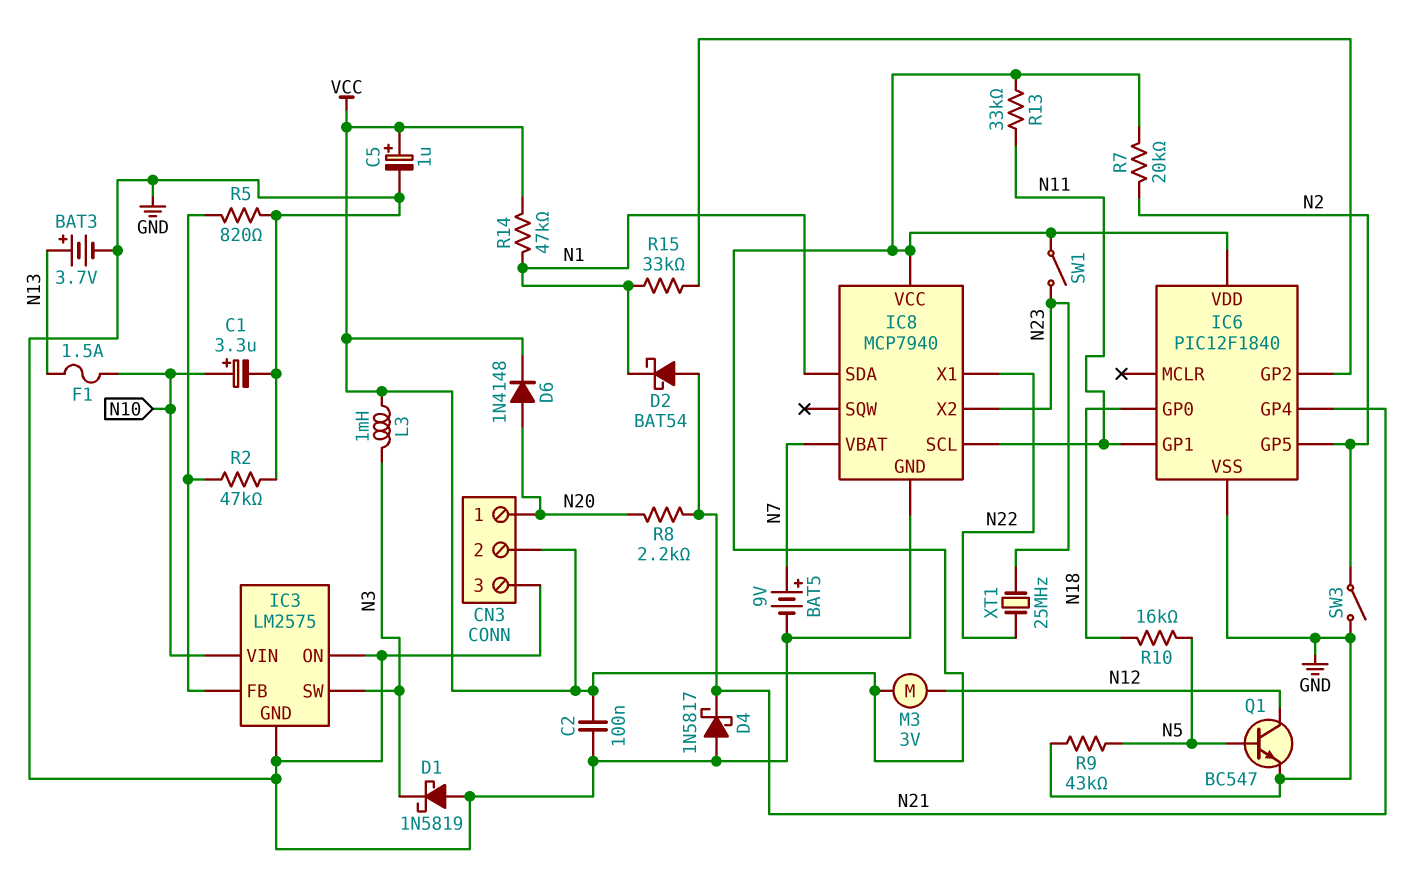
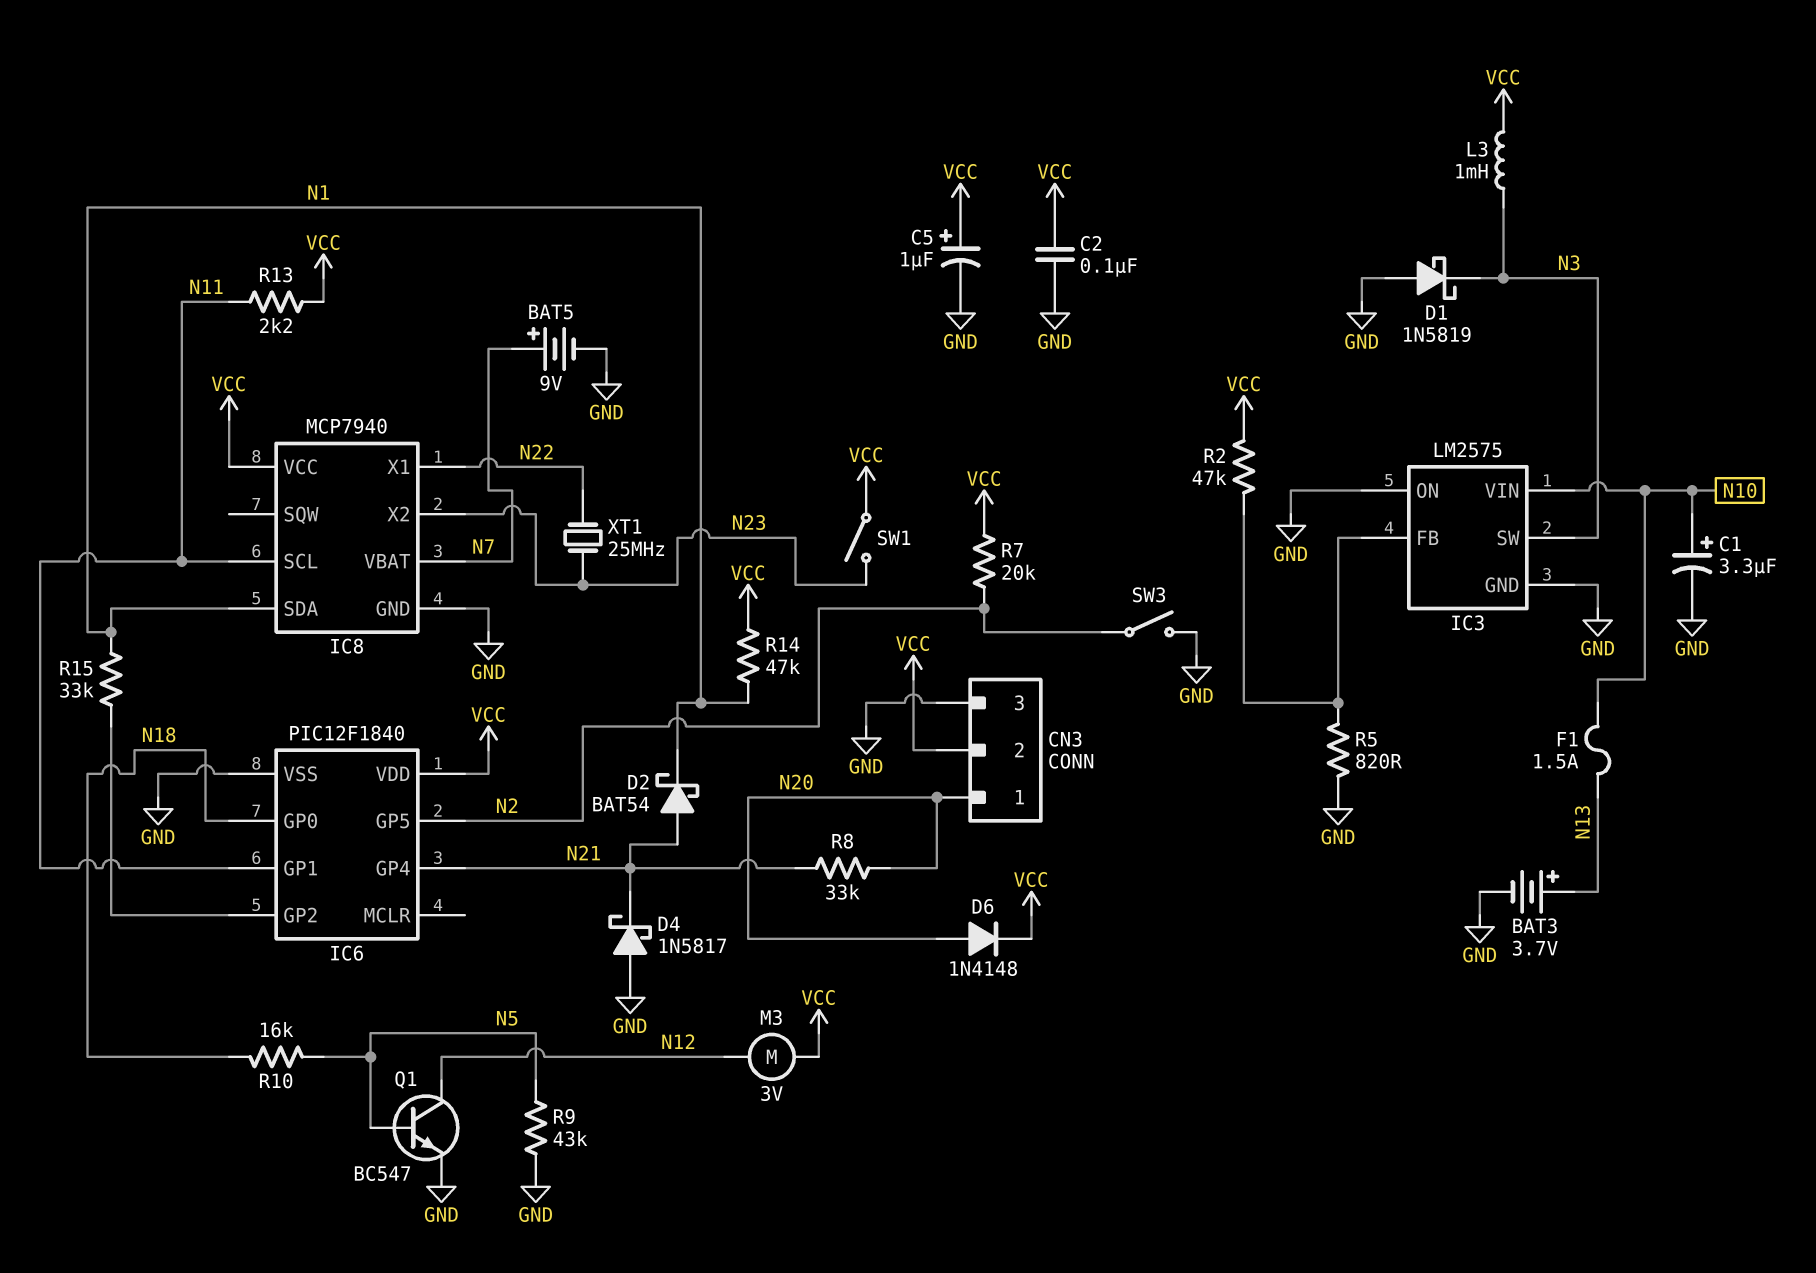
R2: 47k (GND, IC3/FB) -> 47k (IC3/FB, VCC)
R8: 2.2k (N20, N21) -> 33k (N20, N21)
R13: 33k (N11, VCC) -> 2.2k (N11, VCC)

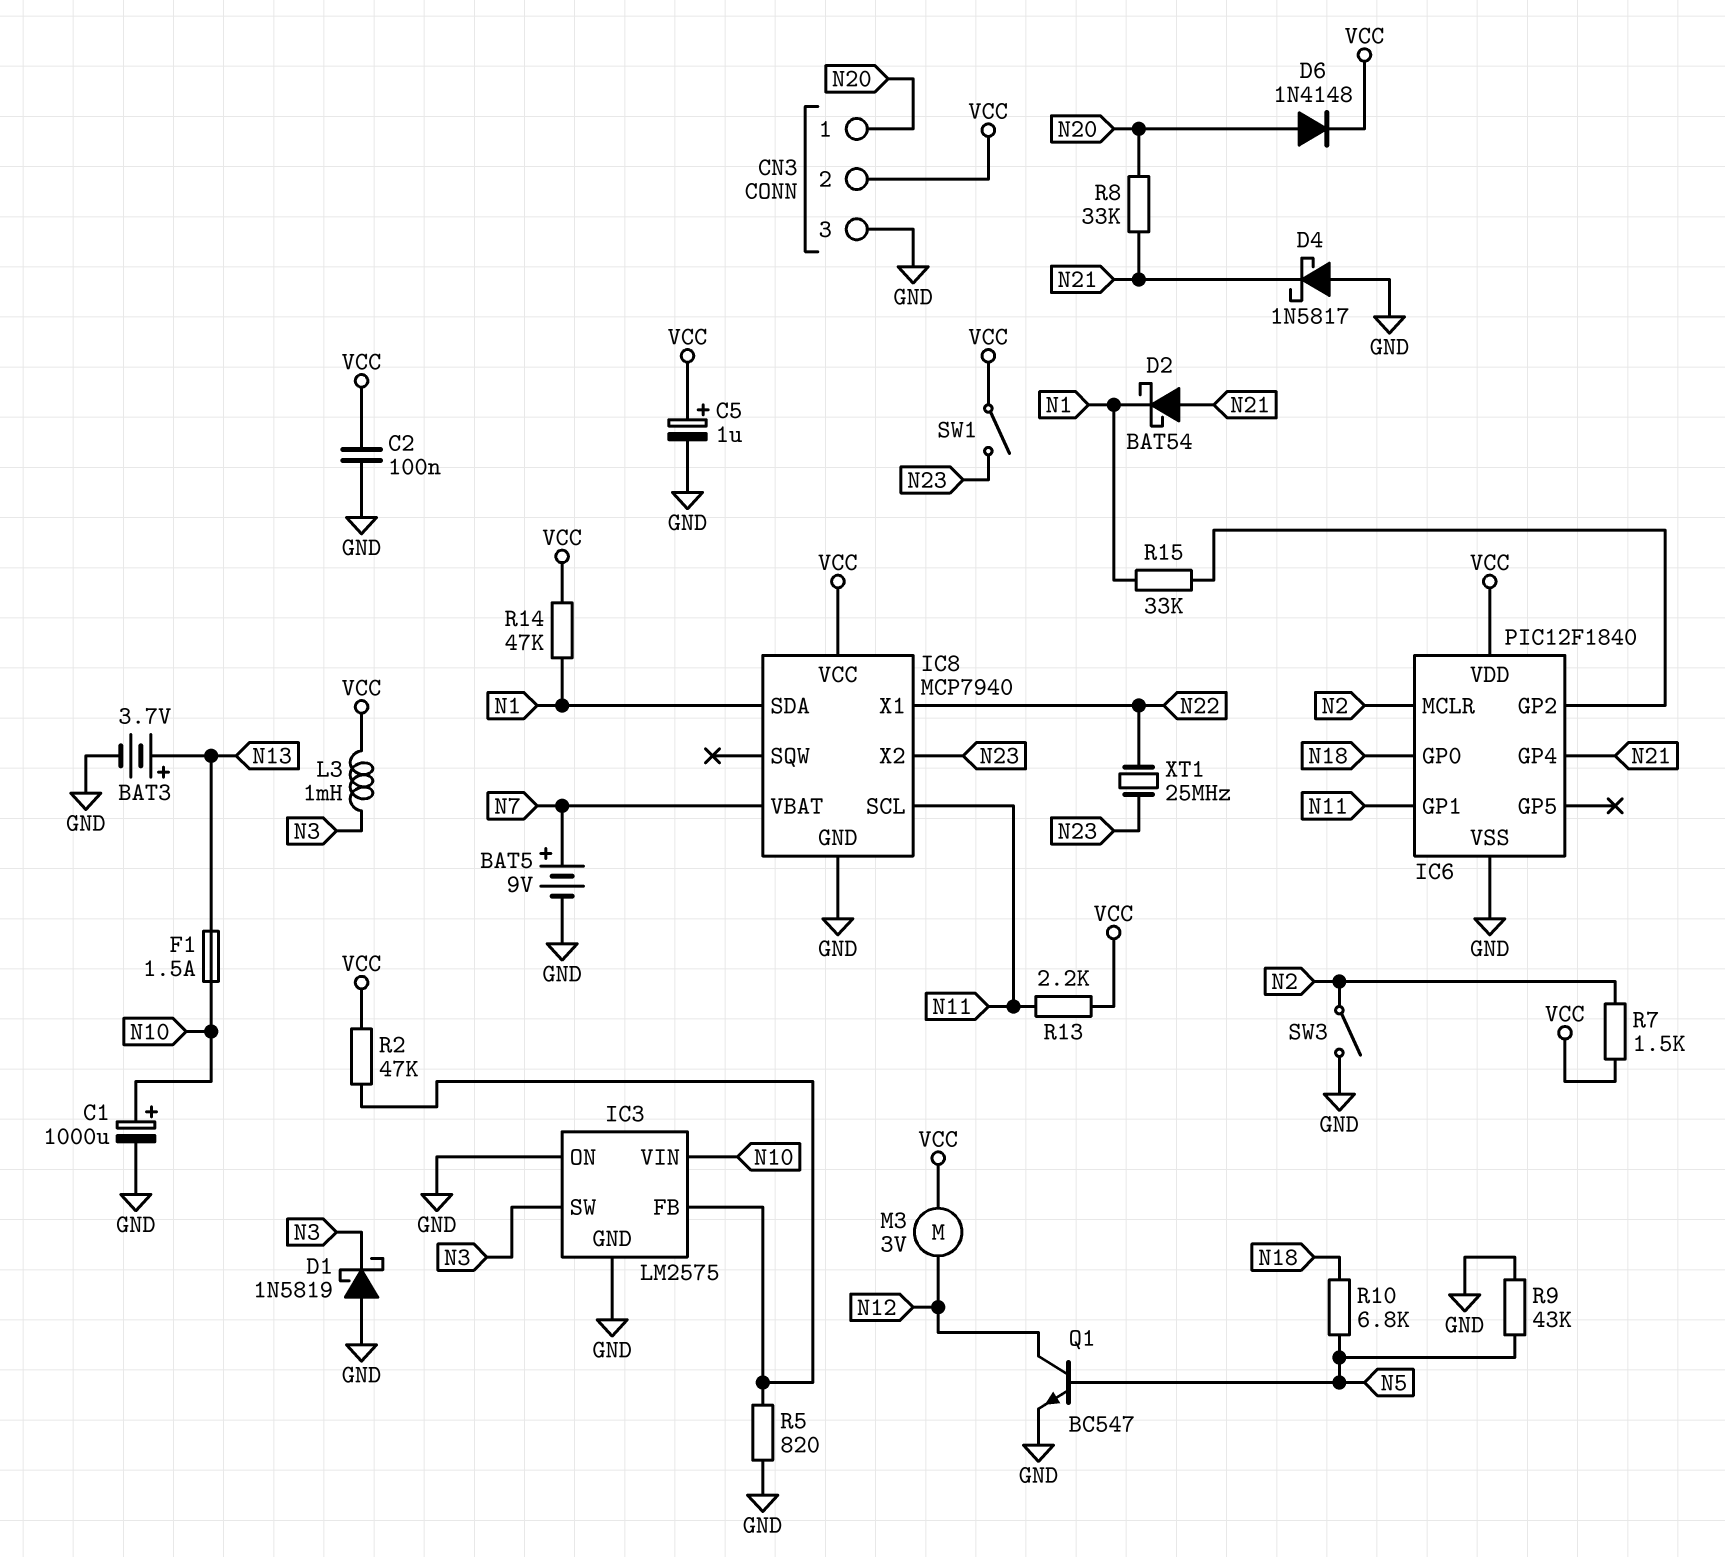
C1: 3.3uF (plus N10, minus GND) -> 1000uF (plus N10, minus GND)
IC6 pin GP5: N2 -> none
IC6 pin MCLR: none -> N2
R7: 20k (N2, VCC) -> 1.5k (N2, VCC)
R10: 16k (N5, N18) -> 6.8k (N5, N18)

